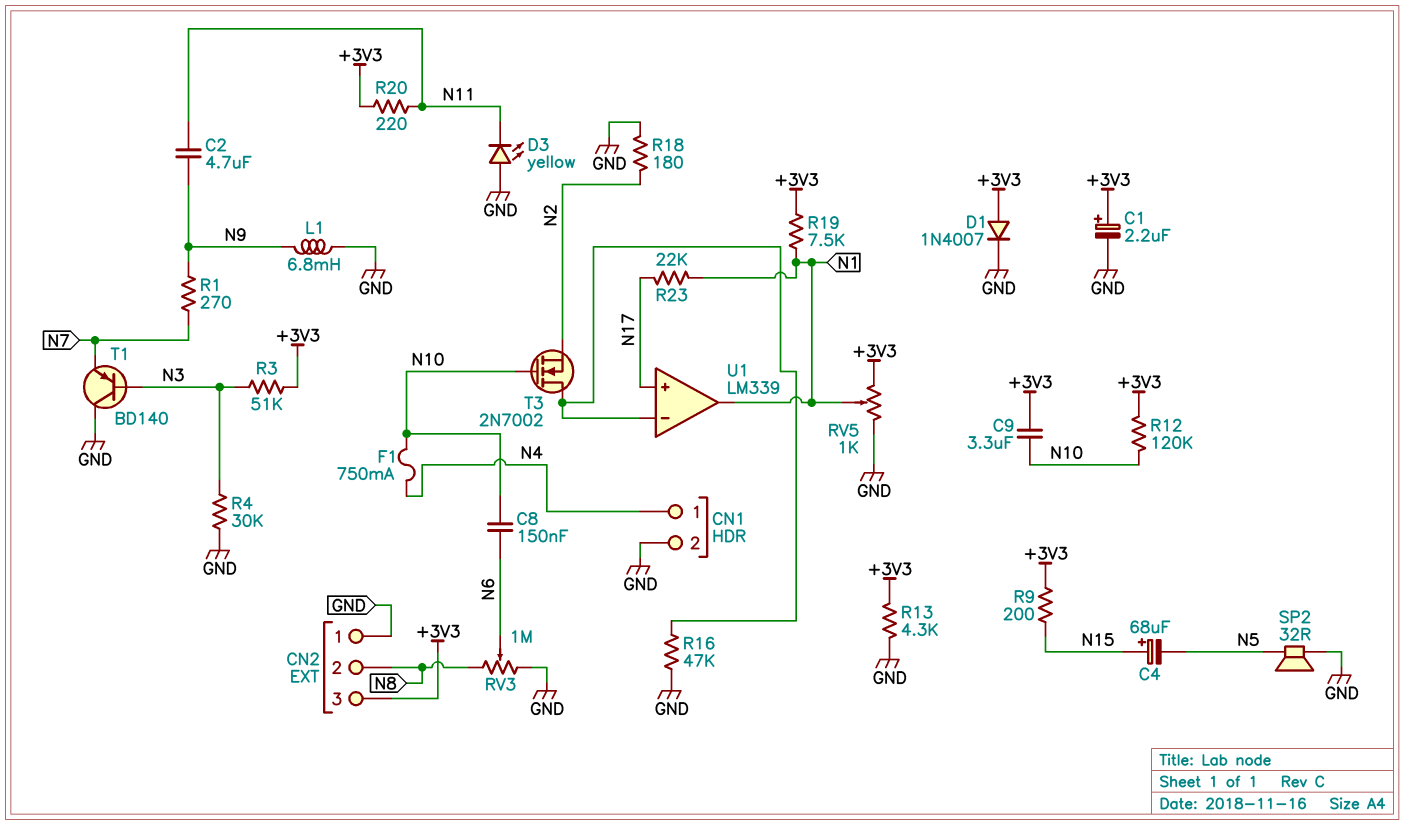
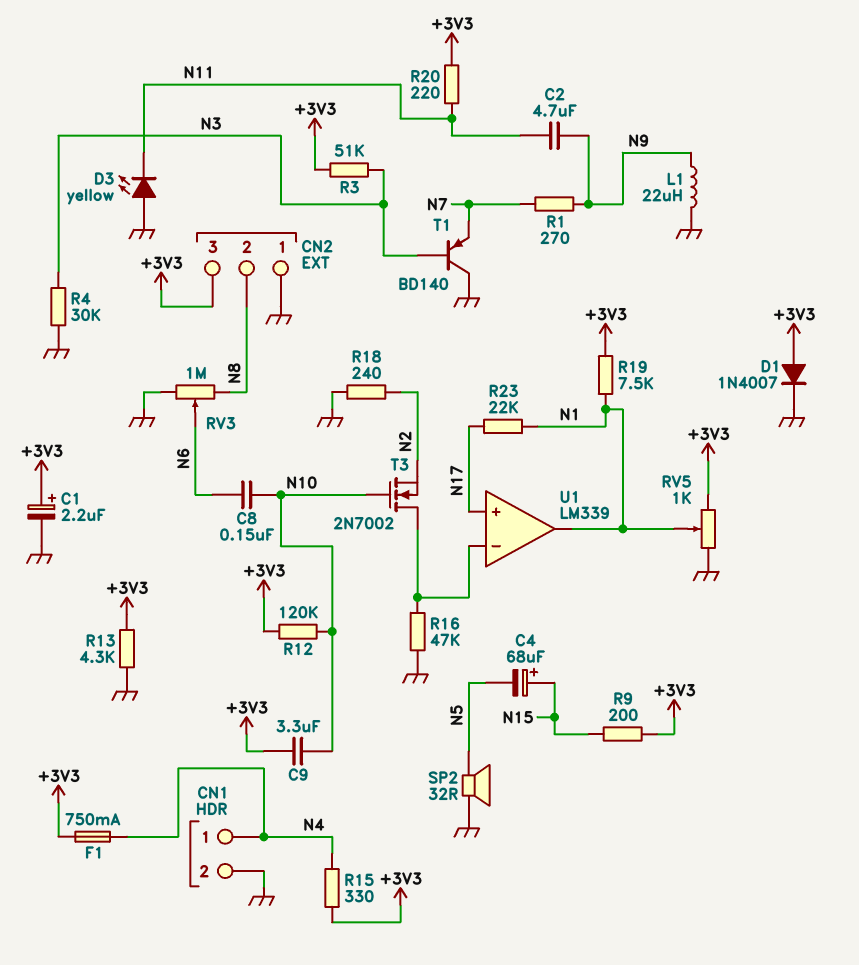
F1: 750mA (N4, N10) -> 750mA (+3V3, N4)
L1: 6.8mH (GND, N9) -> 22uH (GND, N9)
R15: none -> 330 (+3V3, N4)
R18: 180 (GND, N2) -> 240 (GND, N2)

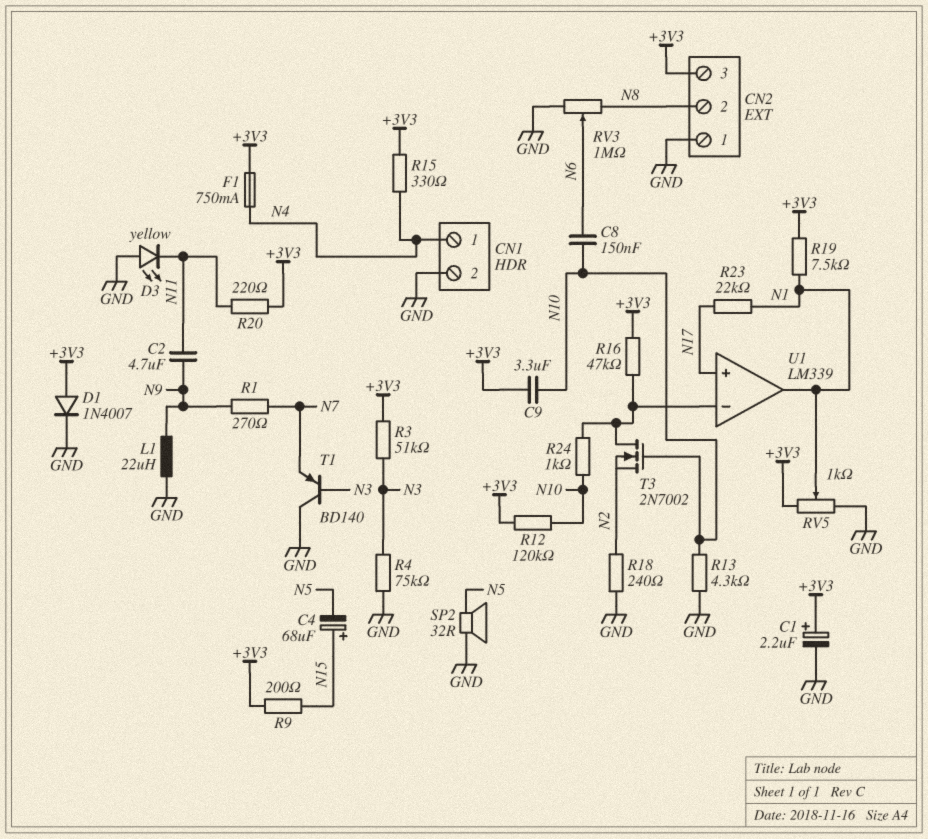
R4: 30k (GND, N3) -> 75k (GND, N3)
R13: 4.3k (+3V3, GND) -> 4.3k (GND, N10)
R16: 47k (GND, U1/in-) -> 47k (+3V3, U1/in-)
R24: none -> 1k (N10, U1/in-)

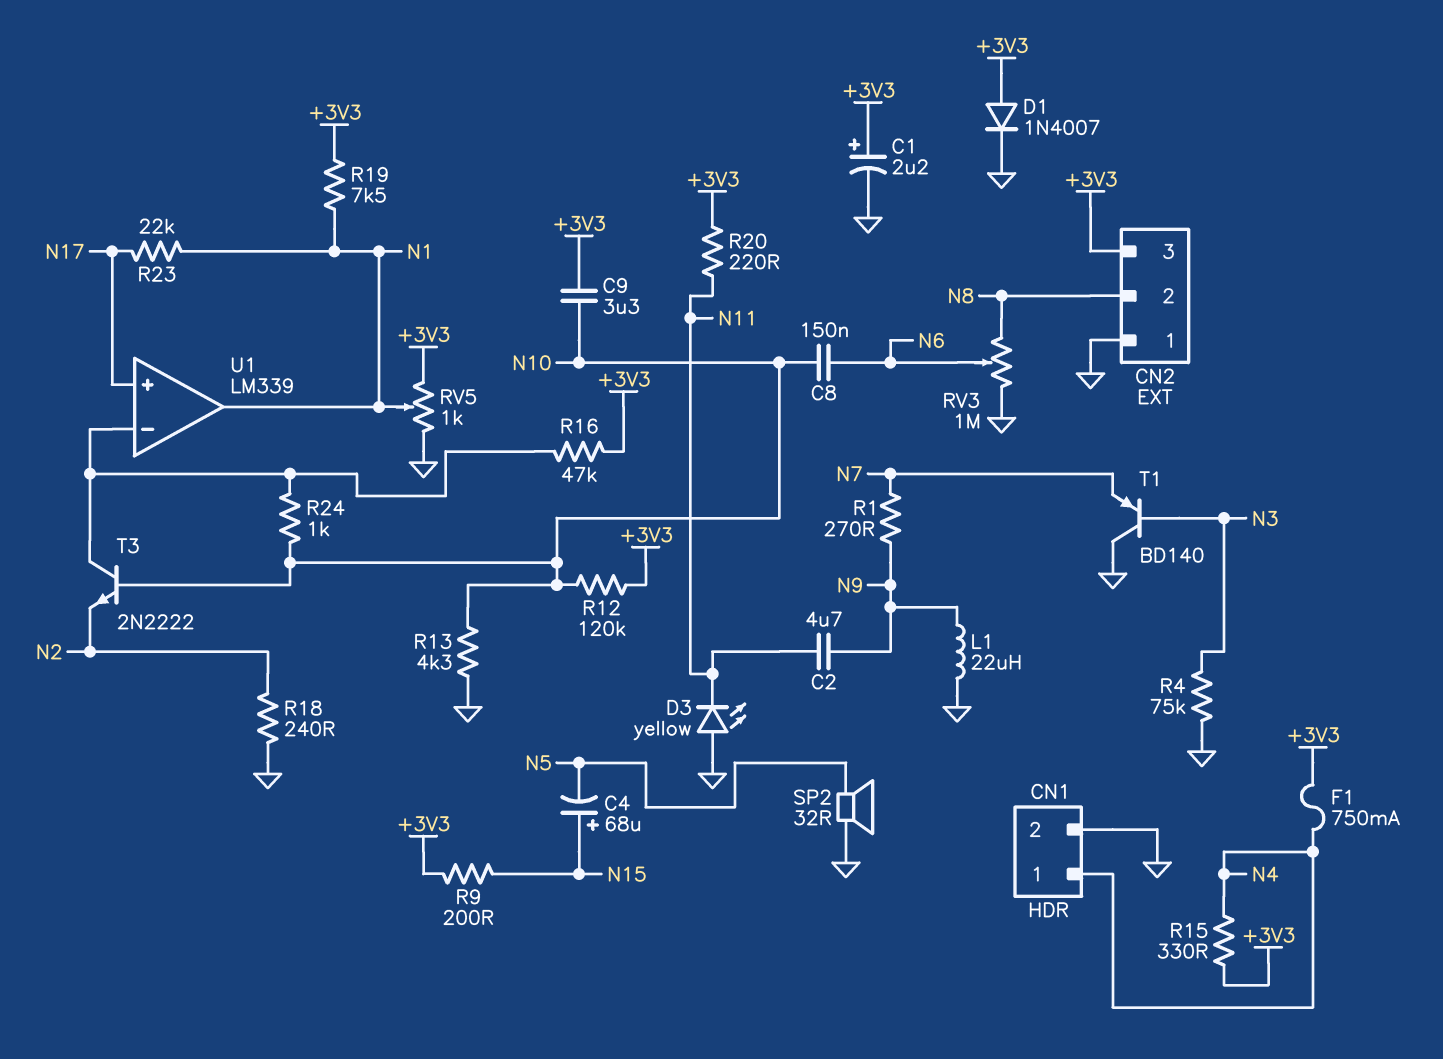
R3: 51k (+3V3, N3) -> none
T3: NMOS 2N7002 (G N10, D U1/in-, S N2) -> NPN 2N2222 (B N10, C U1/in-, E N2)

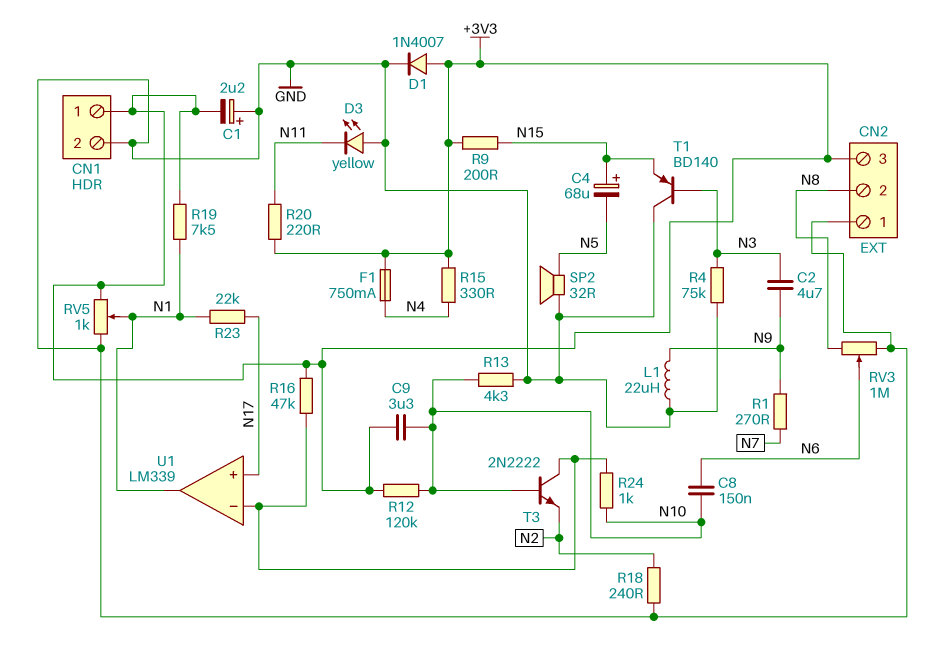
C1: 2.2uF (plus +3V3, minus GND) -> 2.2uF (plus GND, minus +3V3)
C2: 4.7uF (N9, N11) -> 4.7uF (N3, N9)
CN1 pin 1: N4 -> +3V3
T1: PNP BD140 (B N3, C GND, E N7) -> PNP BD140 (B N3, C GND, E N15)

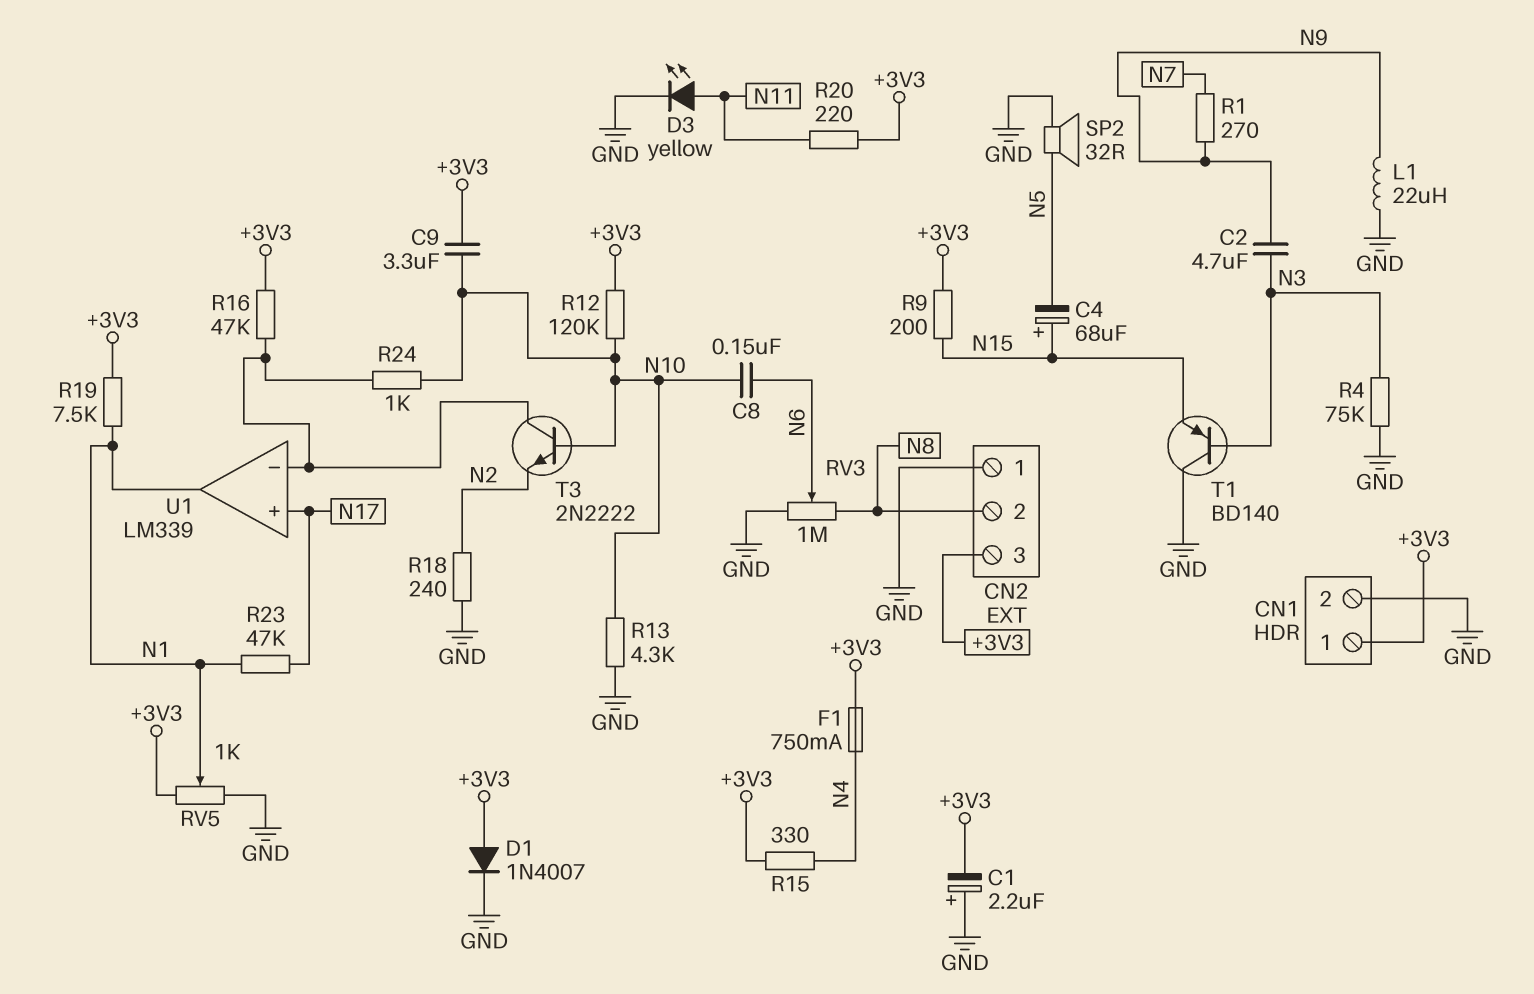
D3: LED yellow (A GND, K N11) -> LED yellow (A N11, K GND)
R23: 22k (N1, N17) -> 47k (N1, N17)

